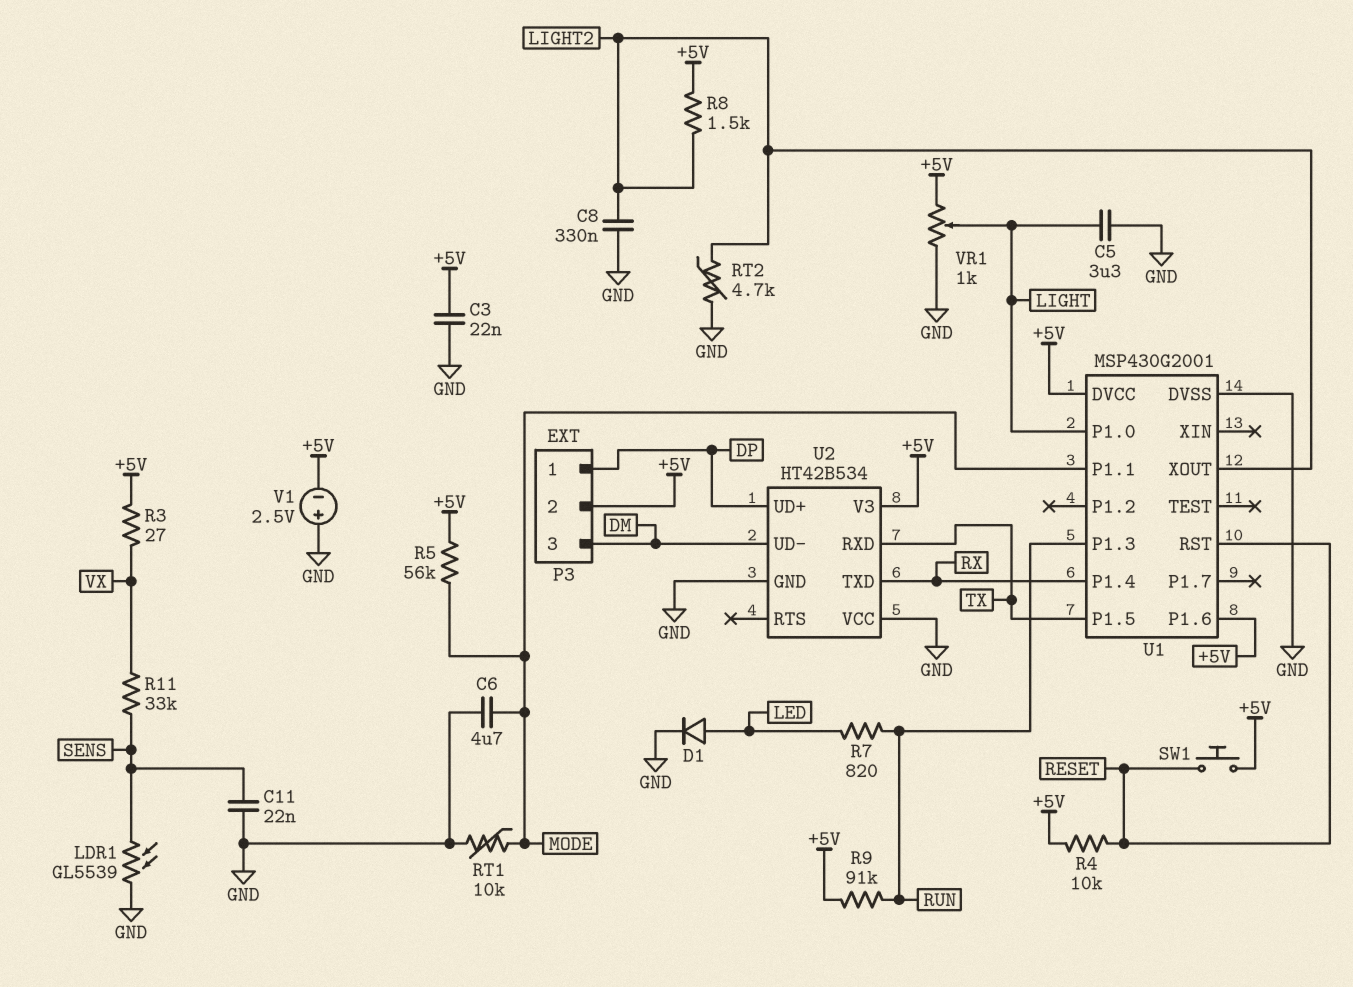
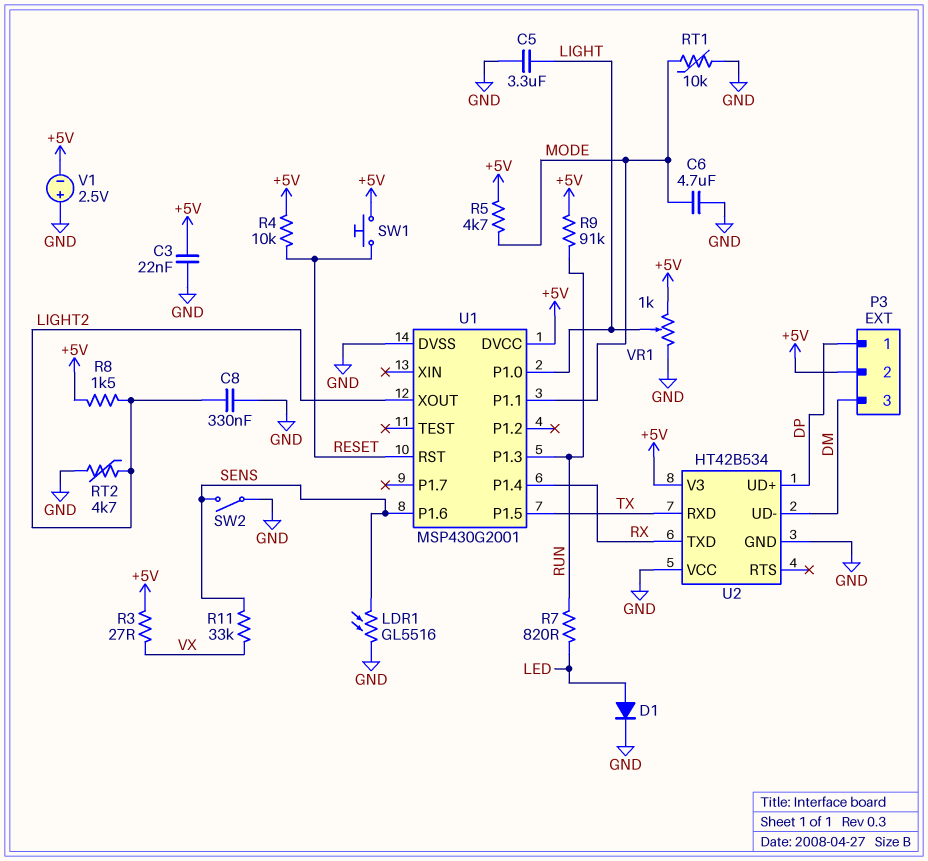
C11: 22nF (GND, SENS) -> none
LDR1: GL5539 (GND, SENS) -> GL5516 (GND, SENS)
R5: 56k (+5V, MODE) -> 4.7k (+5V, MODE)
SW2: none -> switch (GND, SENS)
U1 pin P1.6: +5V -> SENS

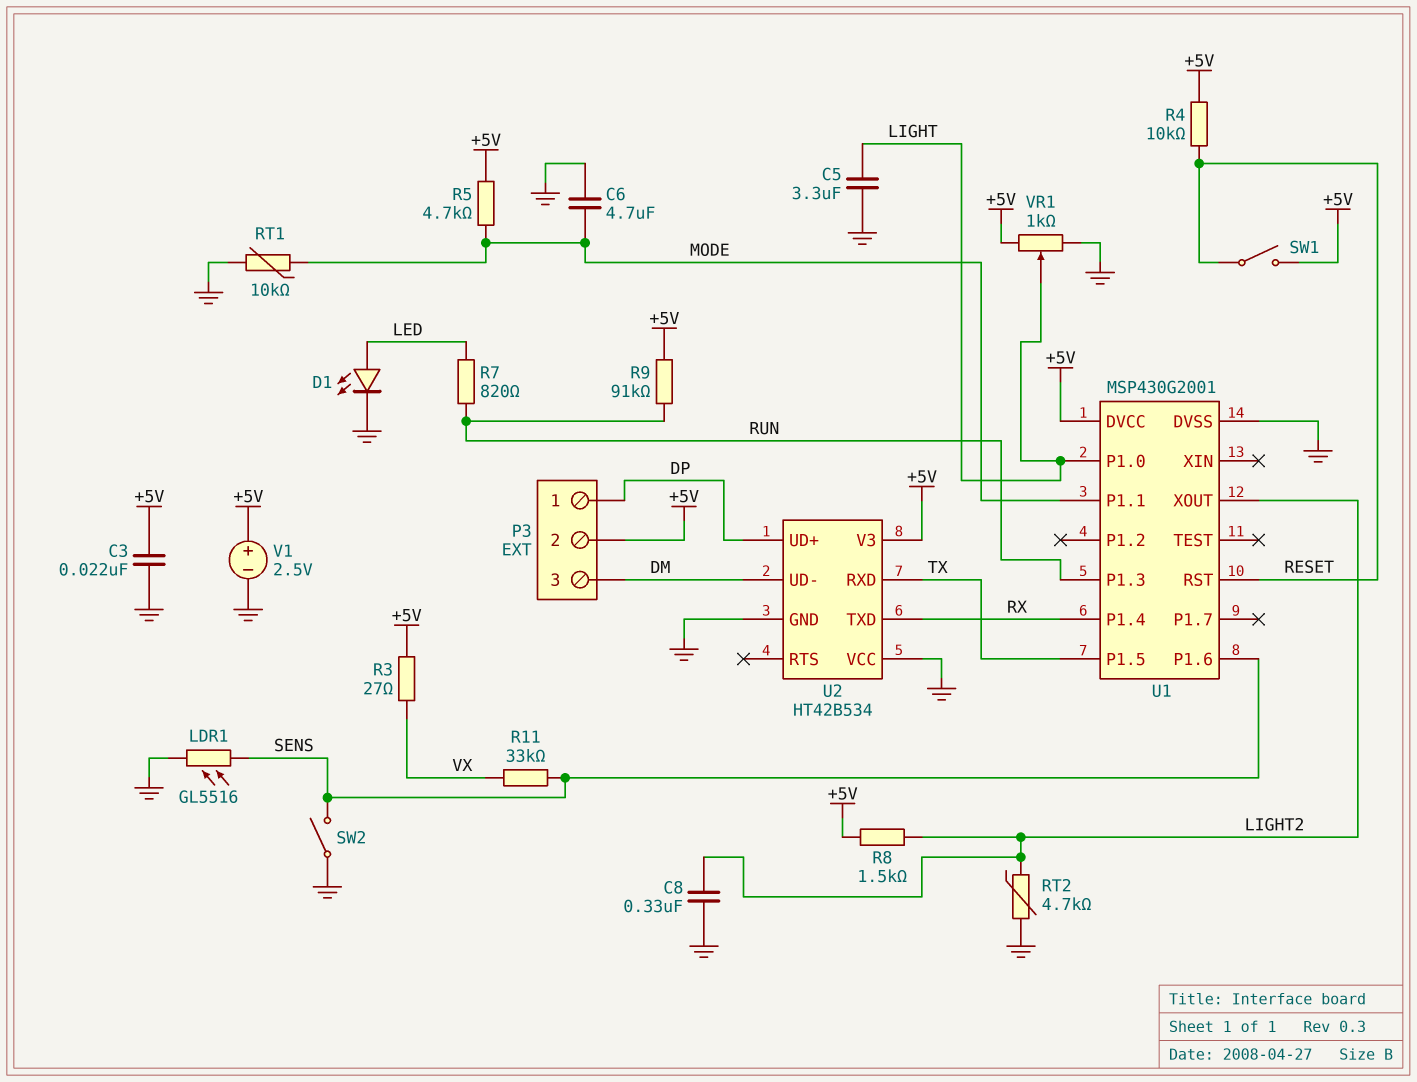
D1: diode (A LED, K GND) -> LED (A LED, K GND)
SW1: button (+5V, RESET) -> switch (+5V, RESET)
V1: 2.5V (plus GND, minus +5V) -> 2.5V (plus +5V, minus GND)

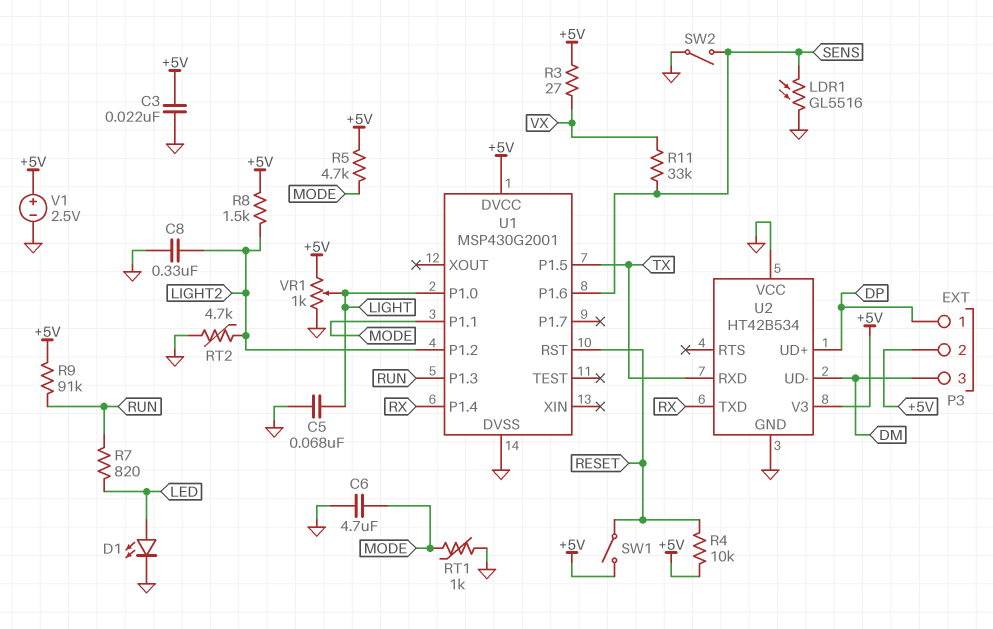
C5: 3.3uF (GND, LIGHT) -> 68nF (GND, LIGHT)
RT1: 10k (GND, MODE) -> 1k (GND, MODE)
U1 pin P1.2: none -> LIGHT2
U1 pin XOUT: LIGHT2 -> none

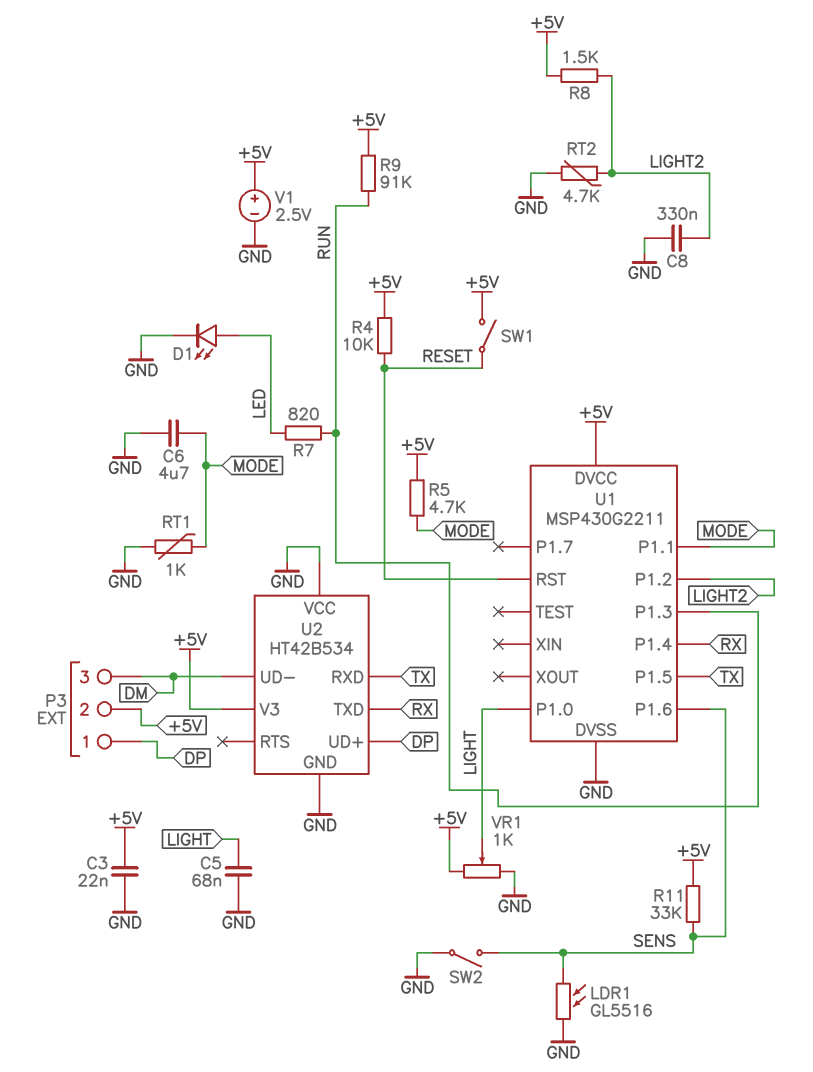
R3: 27 (+5V, VX) -> none
R11: 33k (SENS, VX) -> 33k (+5V, SENS)
U1: MSP430G2001 -> MSP430G2211

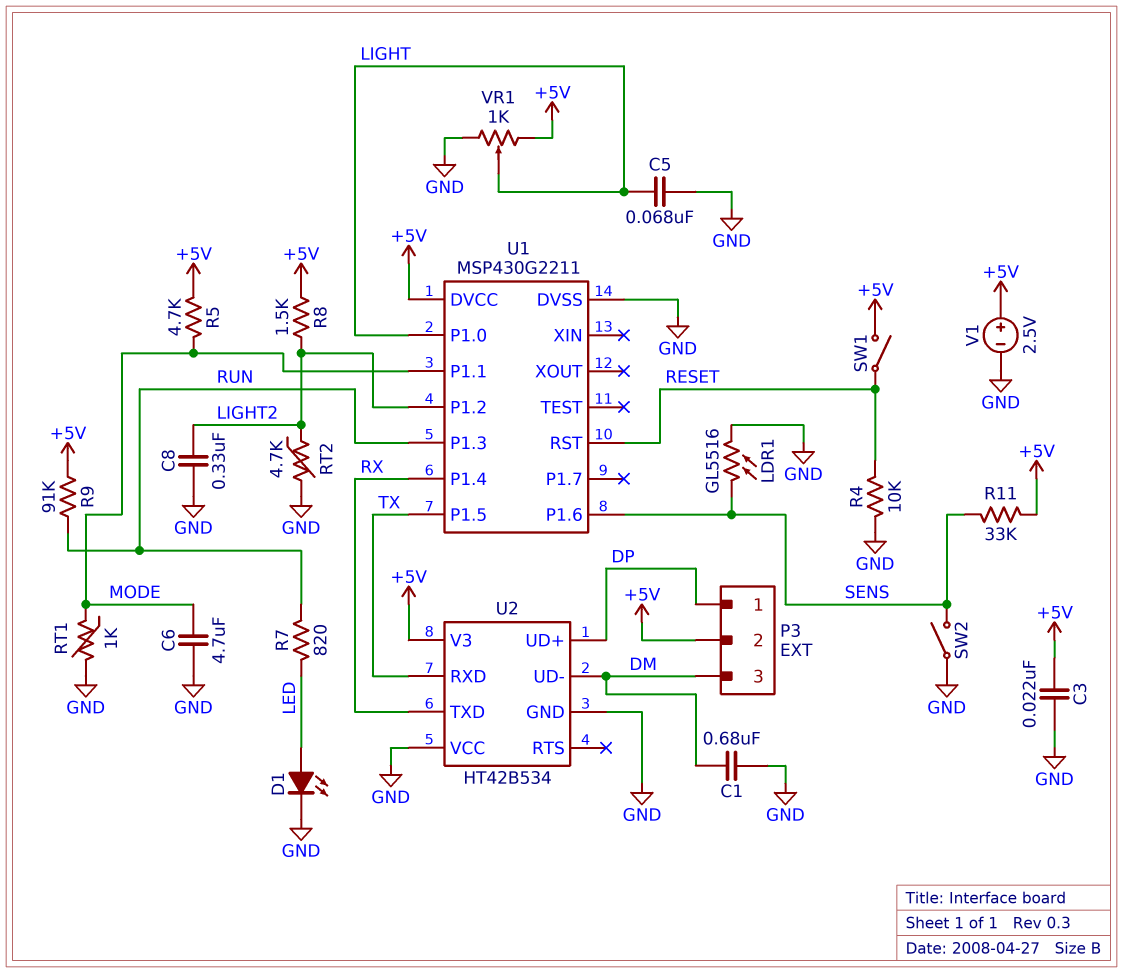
C1: none -> 680nF (DM, GND)
R4: 10k (+5V, RESET) -> 10k (GND, RESET)

